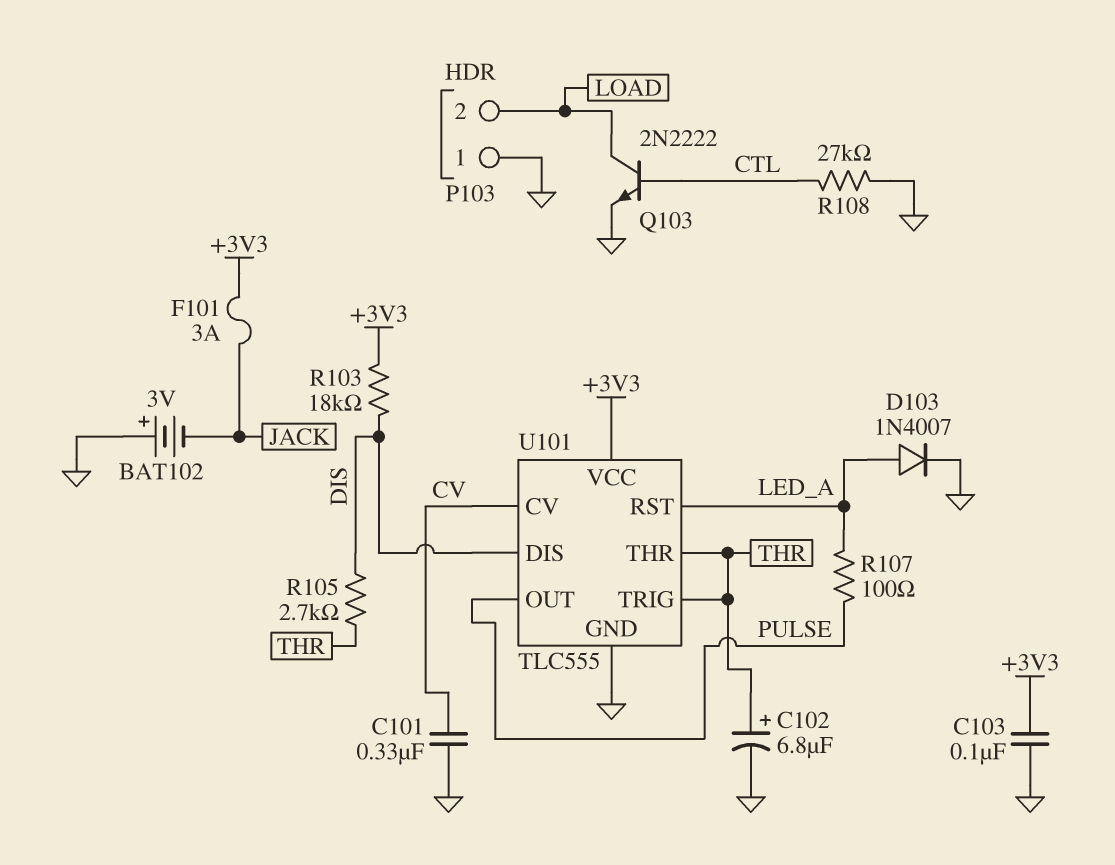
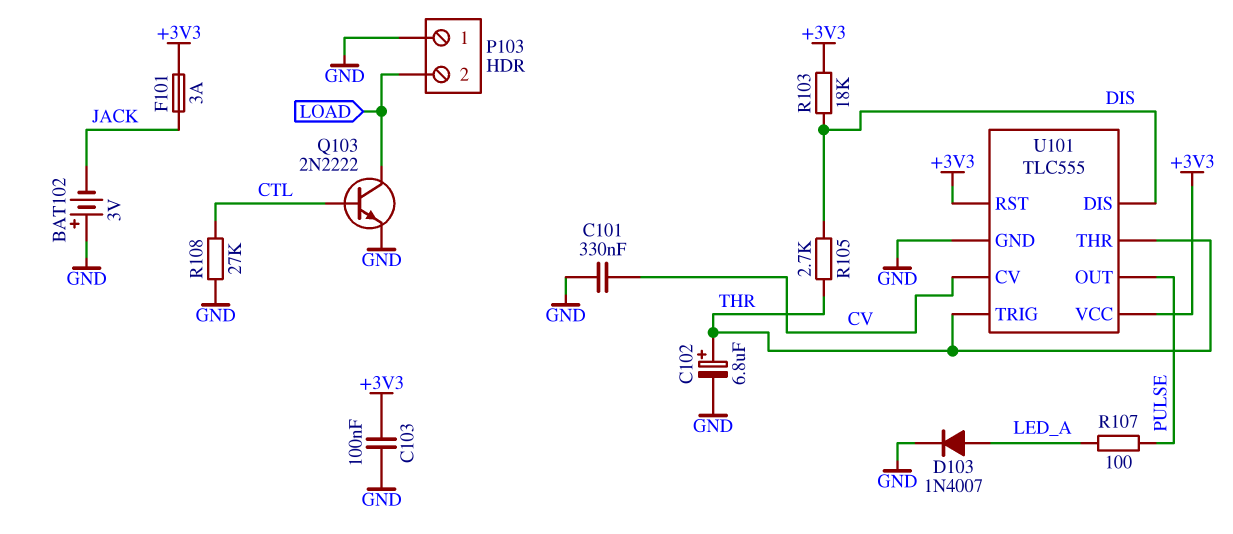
U101 pin RST: LED_A -> +3V3

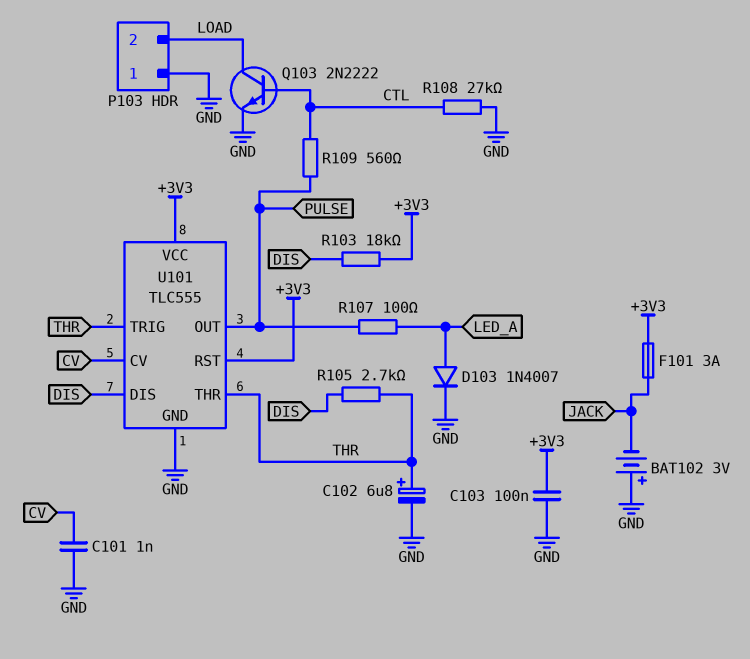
C101: 330nF (CV, GND) -> 1nF (CV, GND)
R109: none -> 560 (CTL, PULSE)

